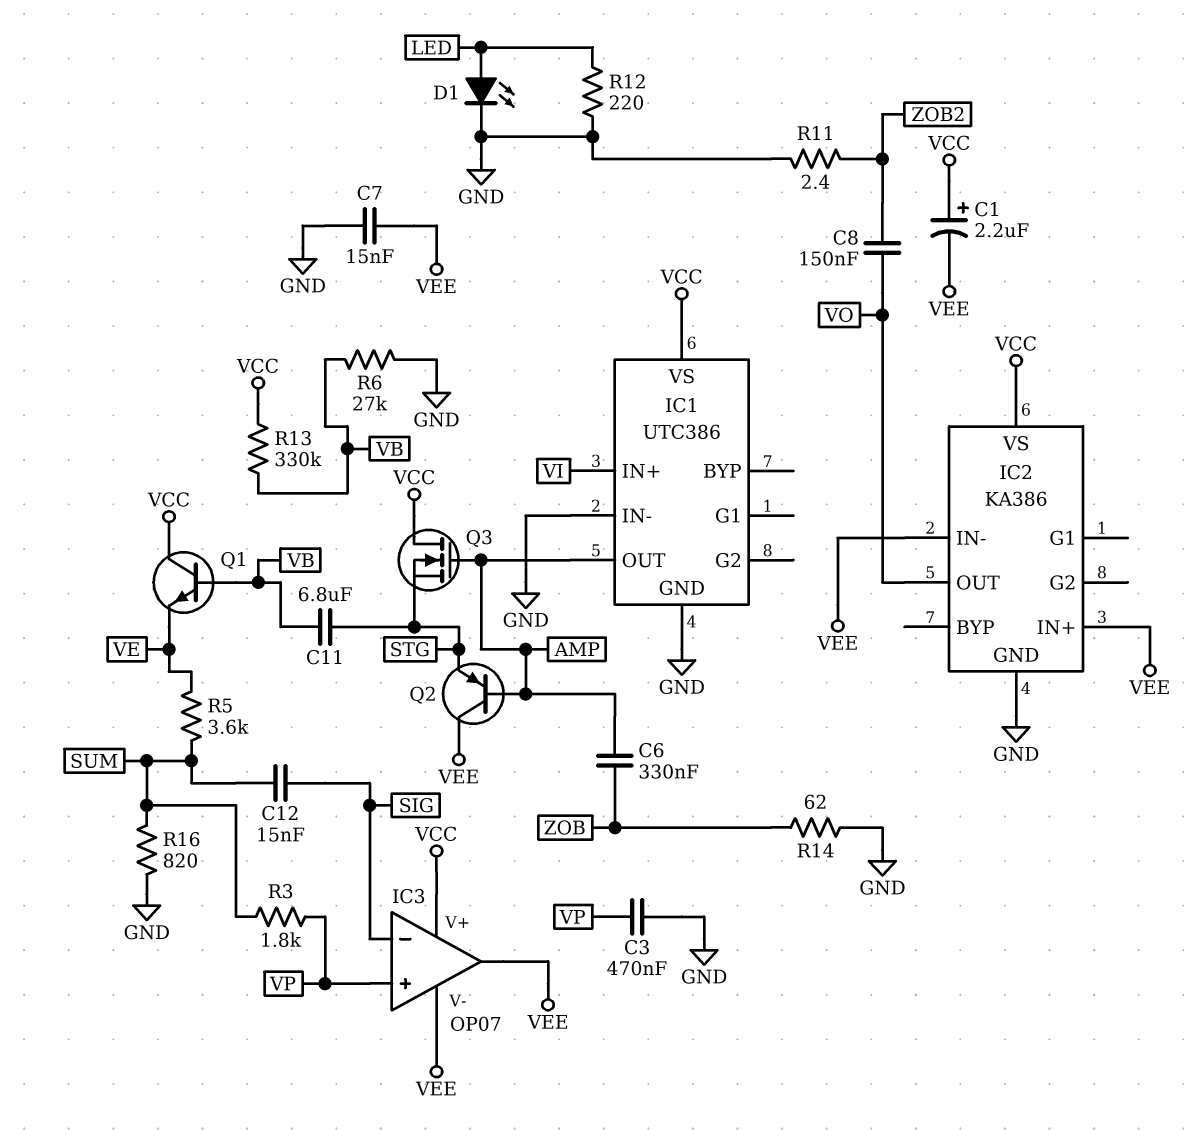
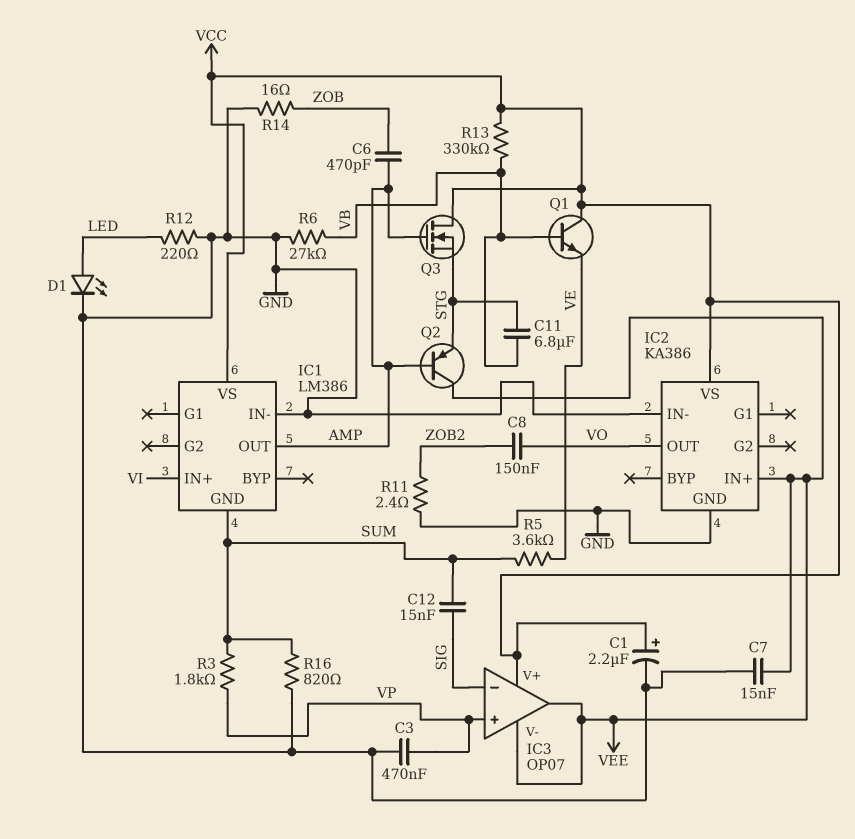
C1: 2.2uF (plus VCC, minus VEE) -> 2.2uF (plus VCC, minus GND)
C6: 330nF (AMP, ZOB) -> 470pF (AMP, ZOB)
IC1: UTC386 -> LM386
IC1 pin GND: GND -> SUM
IC2 pin IN-: VEE -> GND
R14: 62 (GND, ZOB) -> 16 (GND, ZOB)

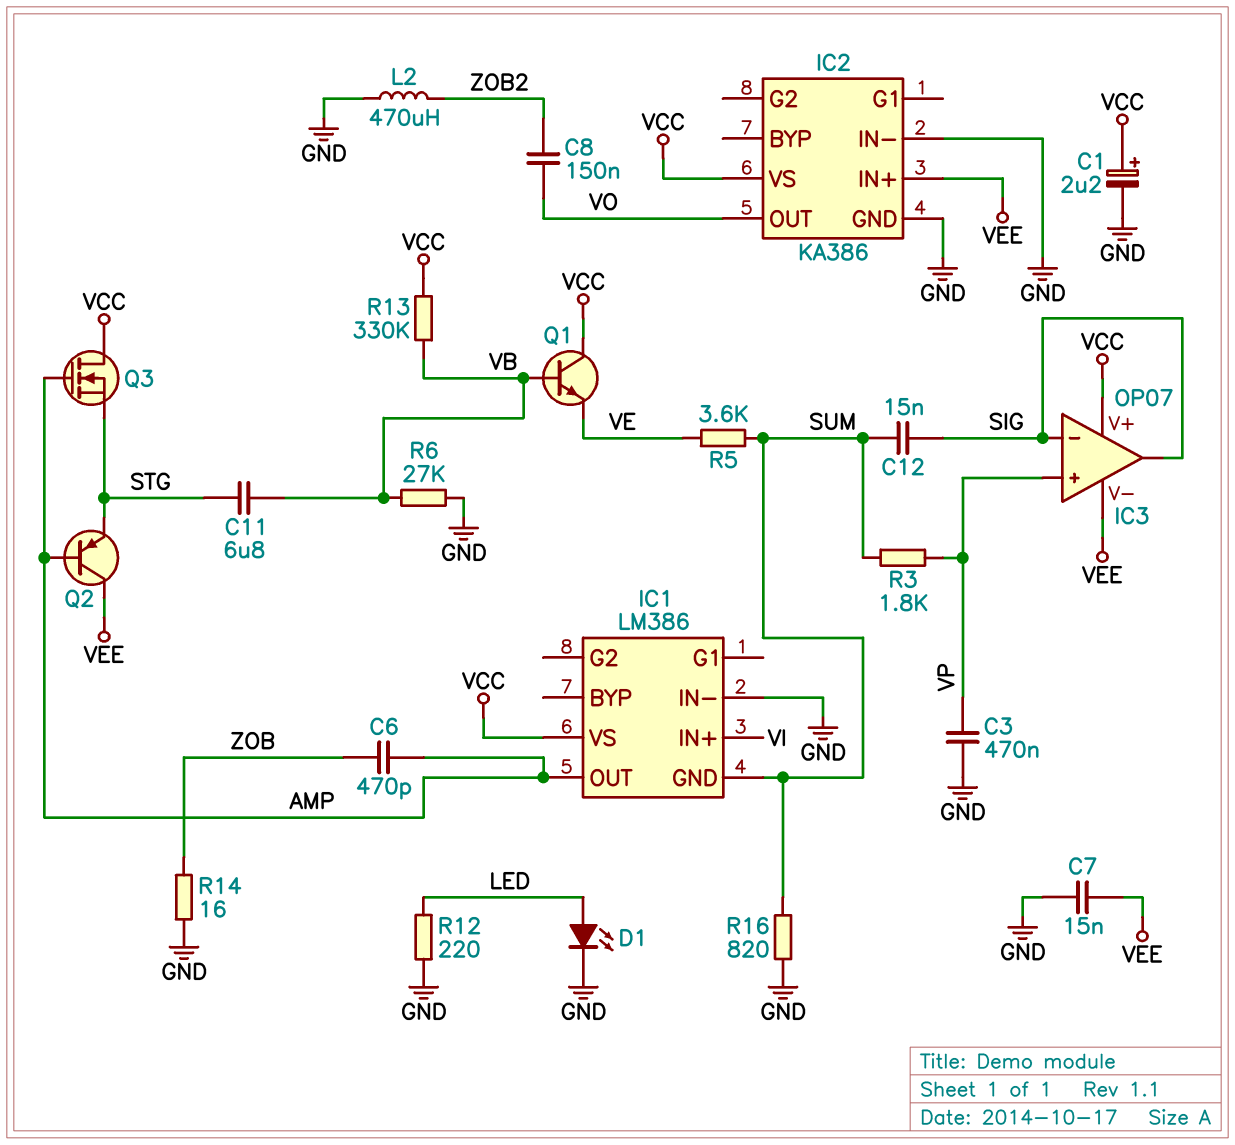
IC3 pin out: VEE -> SIG
L2: none -> 470uH (GND, ZOB2)
R11: 2.4 (GND, ZOB2) -> none

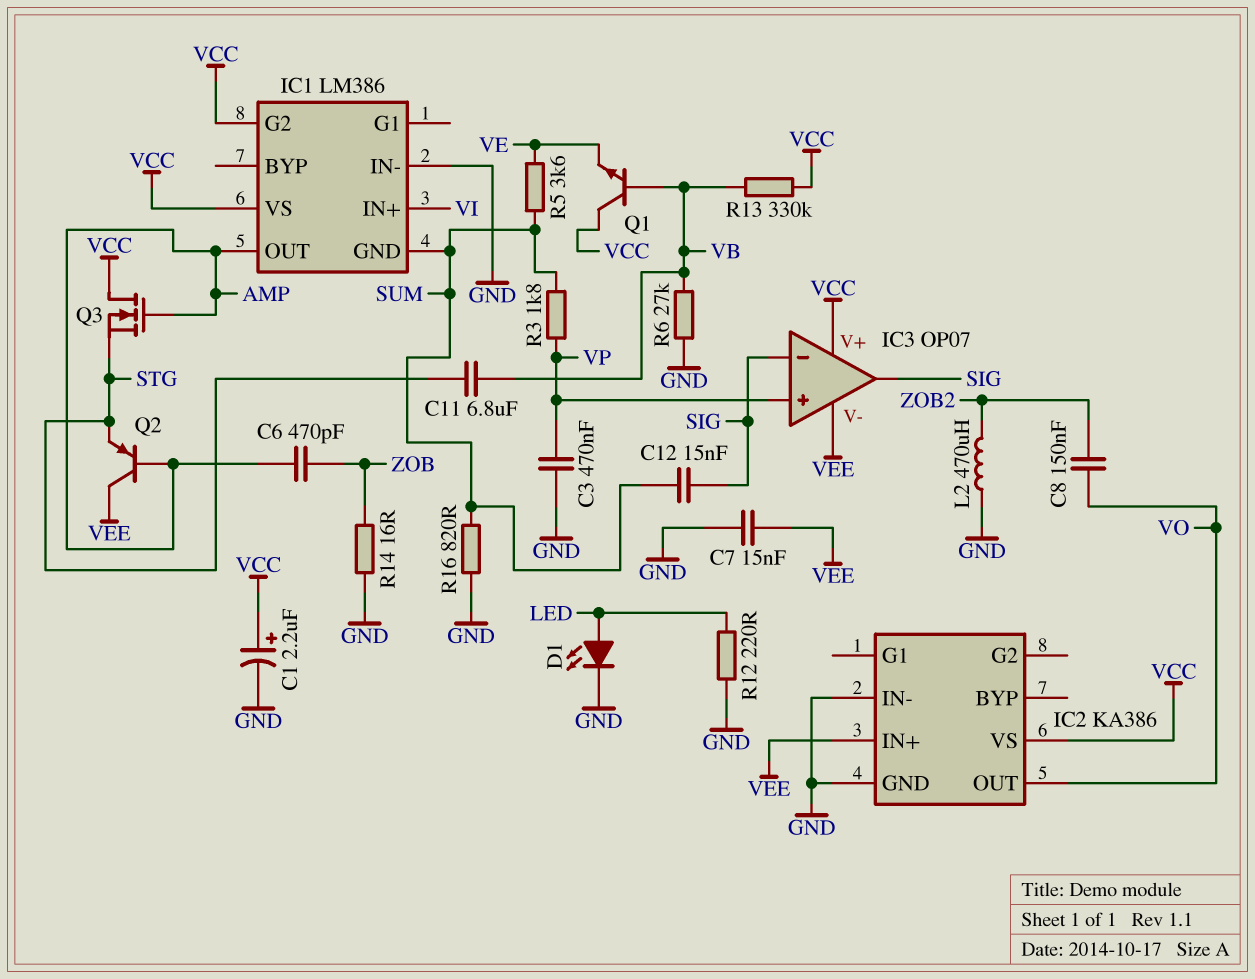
IC1 pin G2: none -> VCC

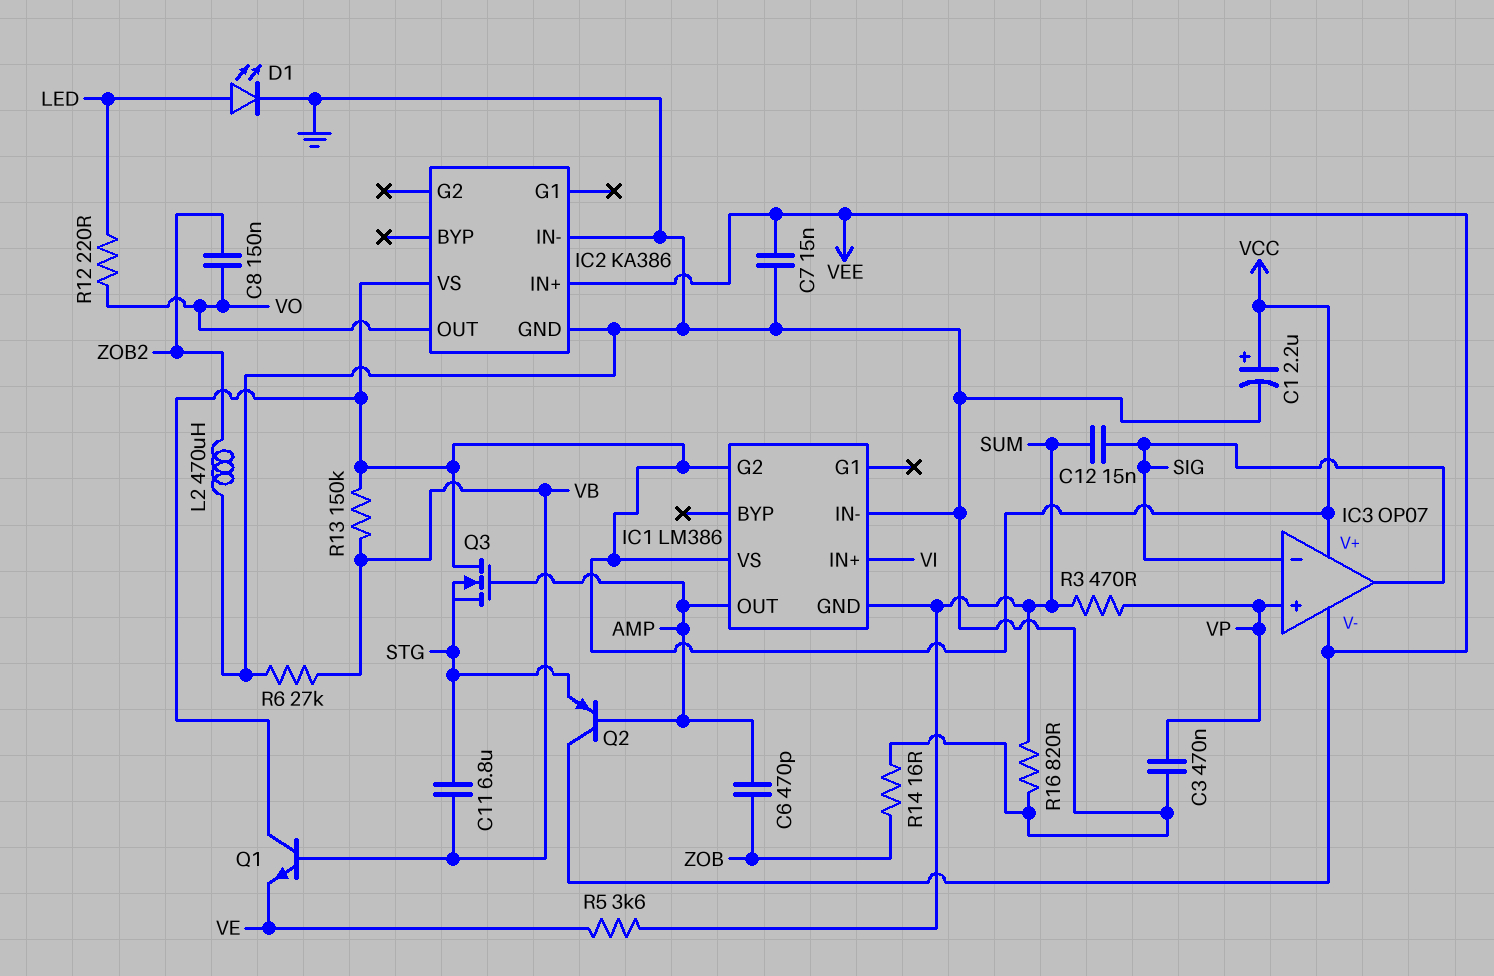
R3: 1.8k (SUM, VP) -> 470 (SUM, VP)
R12: 220 (GND, LED) -> 220 (LED, VO)
R13: 330k (VB, VCC) -> 150k (VB, VCC)

